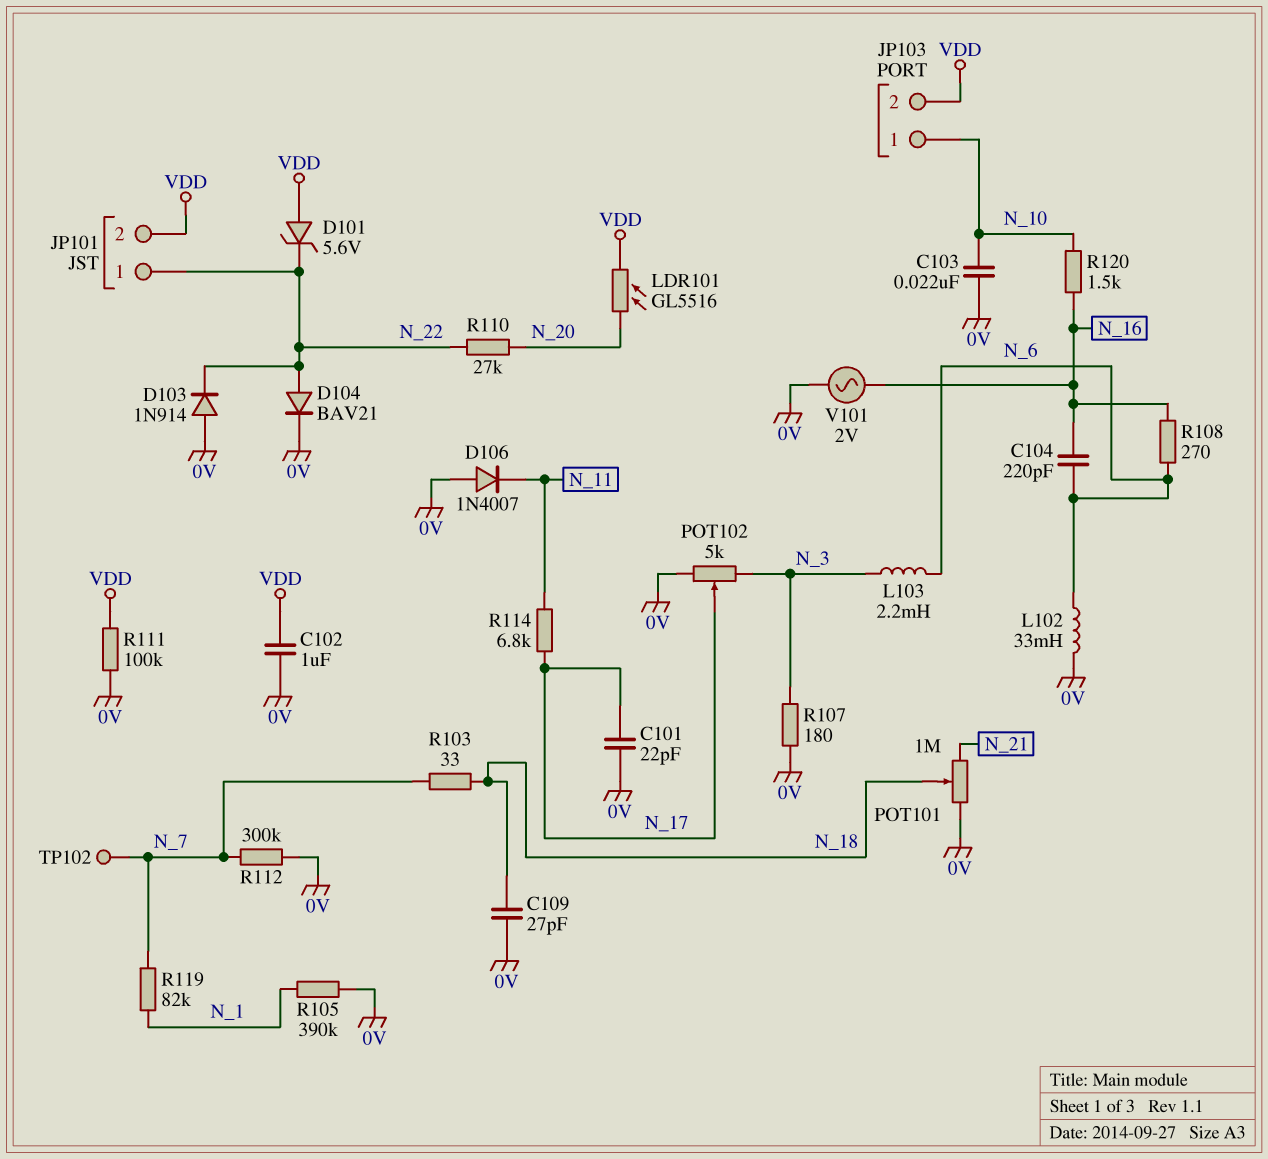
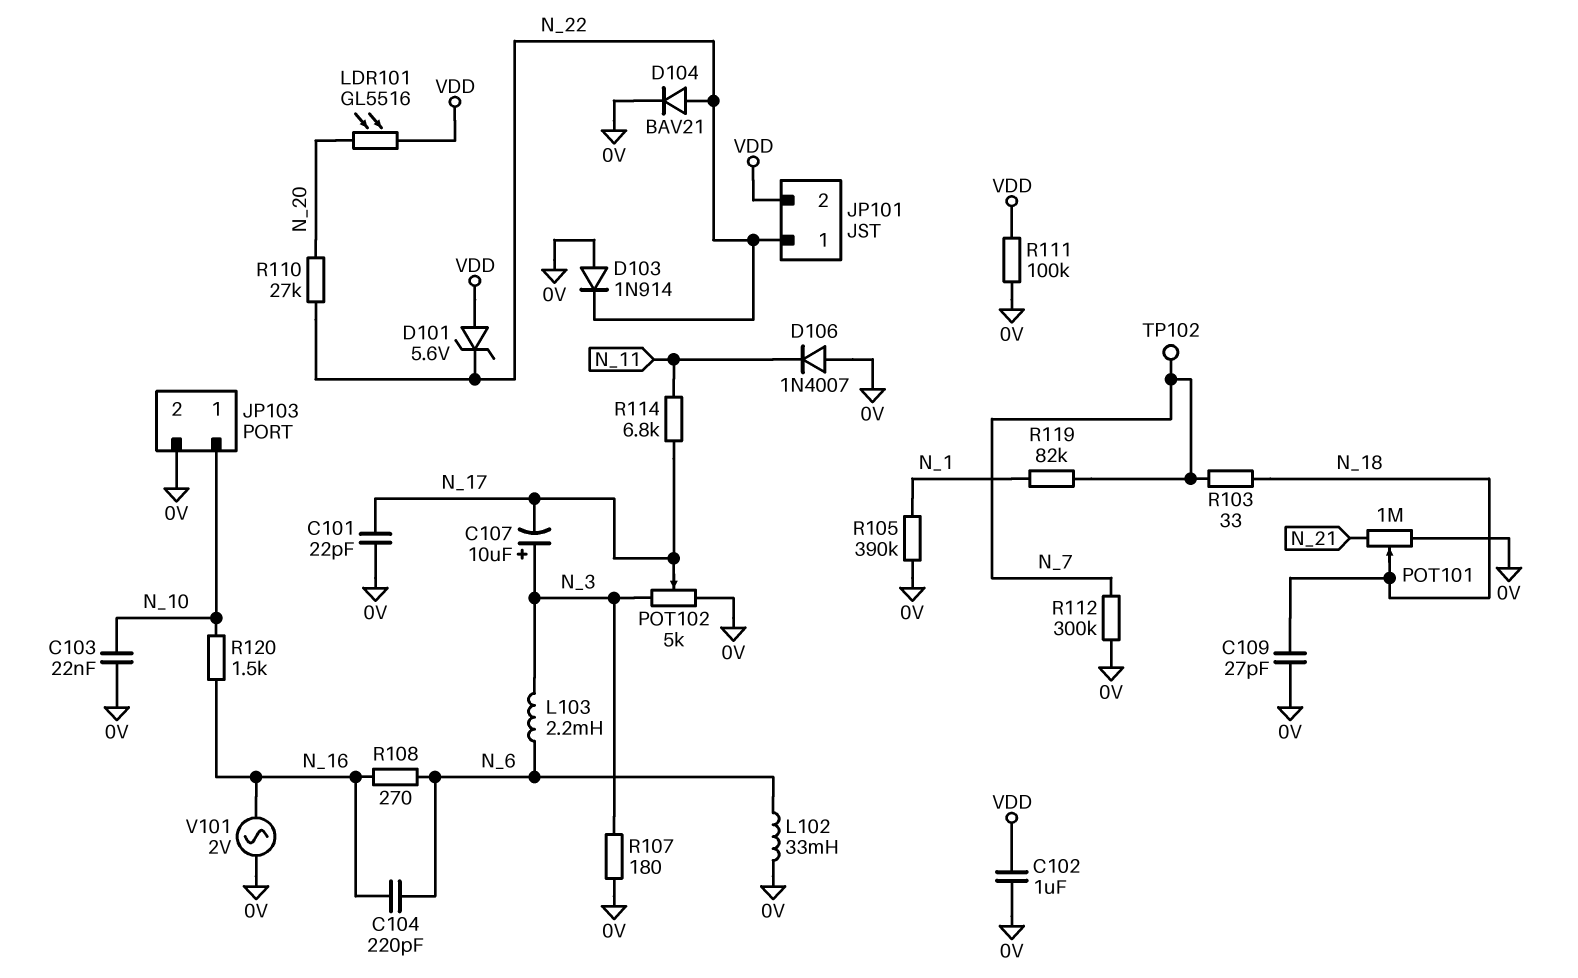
C107: none -> 10uF (plus N_3, minus N_17)
JP103 pin 2: VDD -> 0V

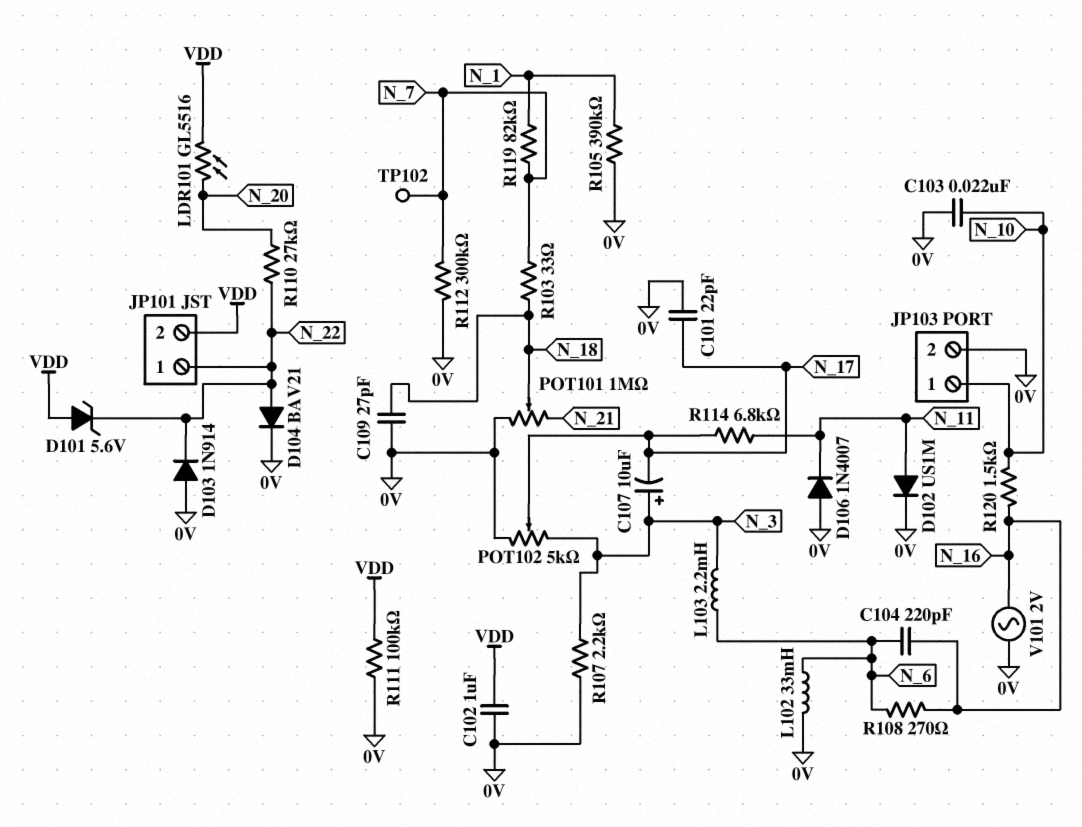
D102: none -> diode US1M (A N_11, K 0V)
R107: 180 (0V, N_3) -> 2.2k (0V, N_3)

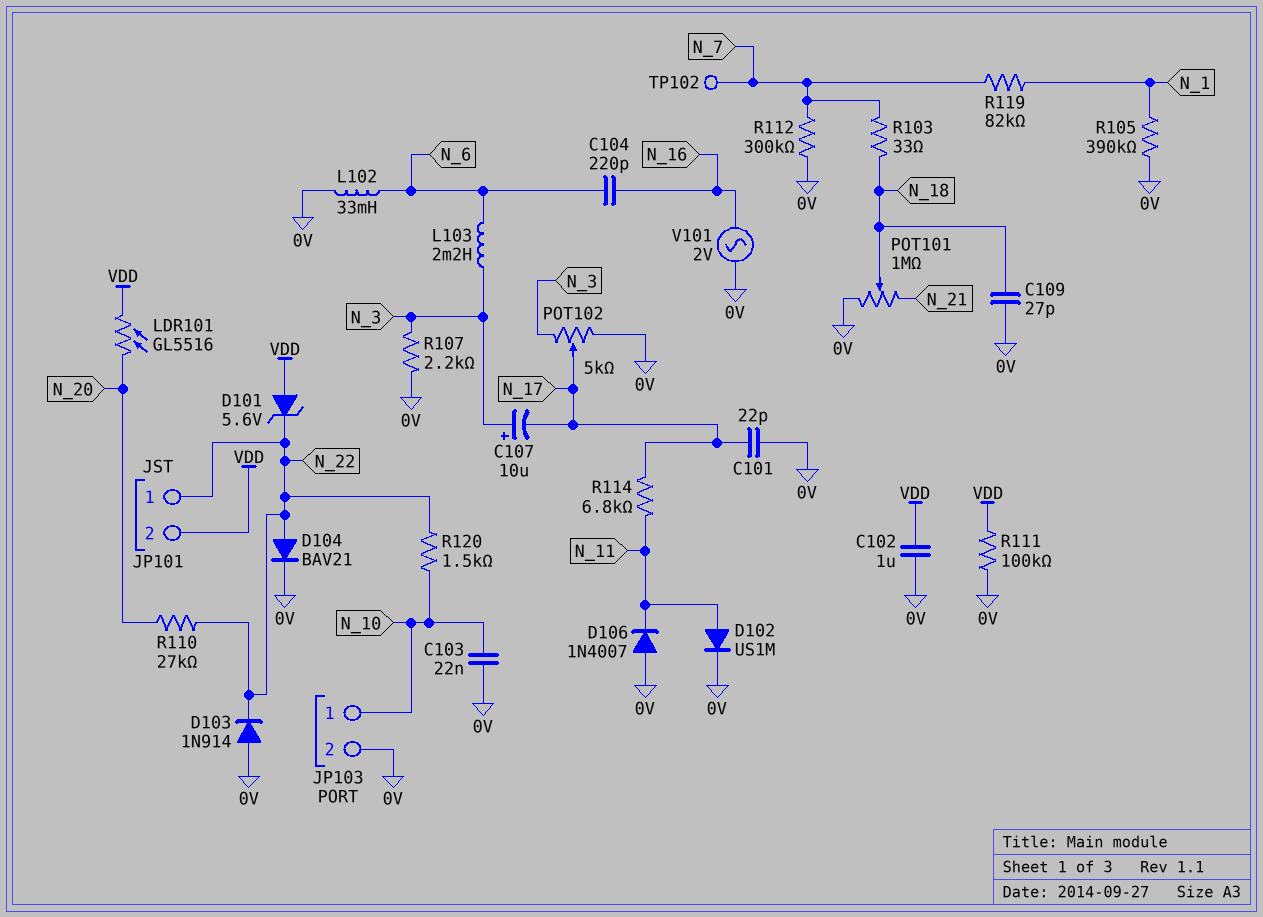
R108: 270 (N_6, N_16) -> none
R120: 1.5k (N_10, N_16) -> 1.5k (N_10, N_22)

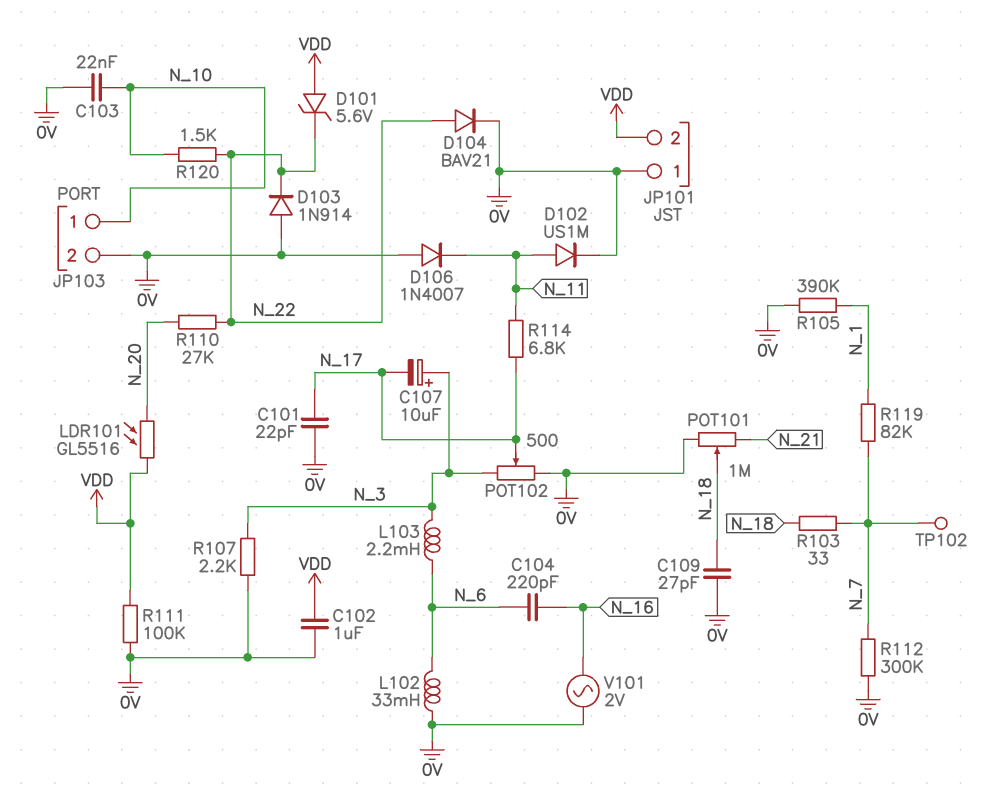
JP101 pin 1: N_22 -> 0V
POT102: 5k (0V, N_3, wiper N_17) -> 500 (0V, N_3, wiper N_17)

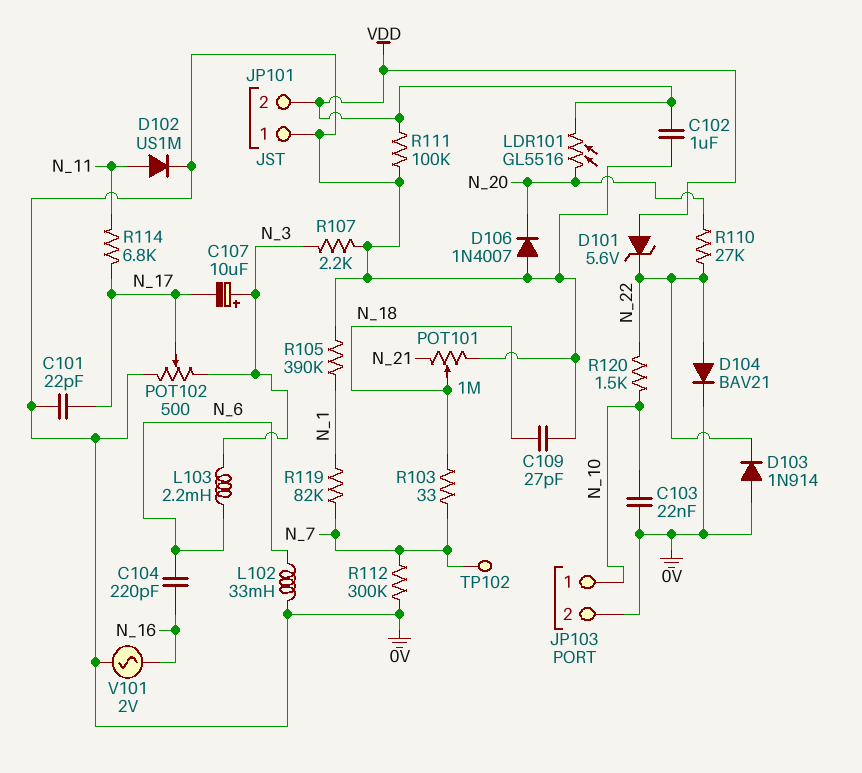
D106: diode 1N4007 (A 0V, K N_11) -> diode 1N4007 (A 0V, K N_20)

